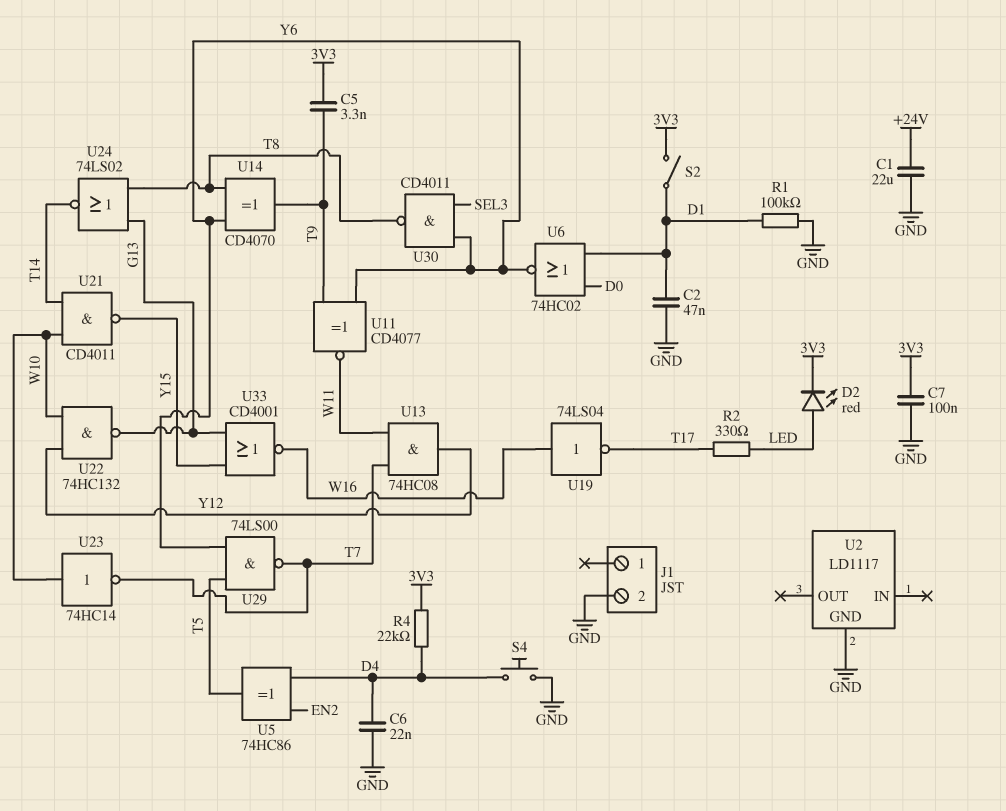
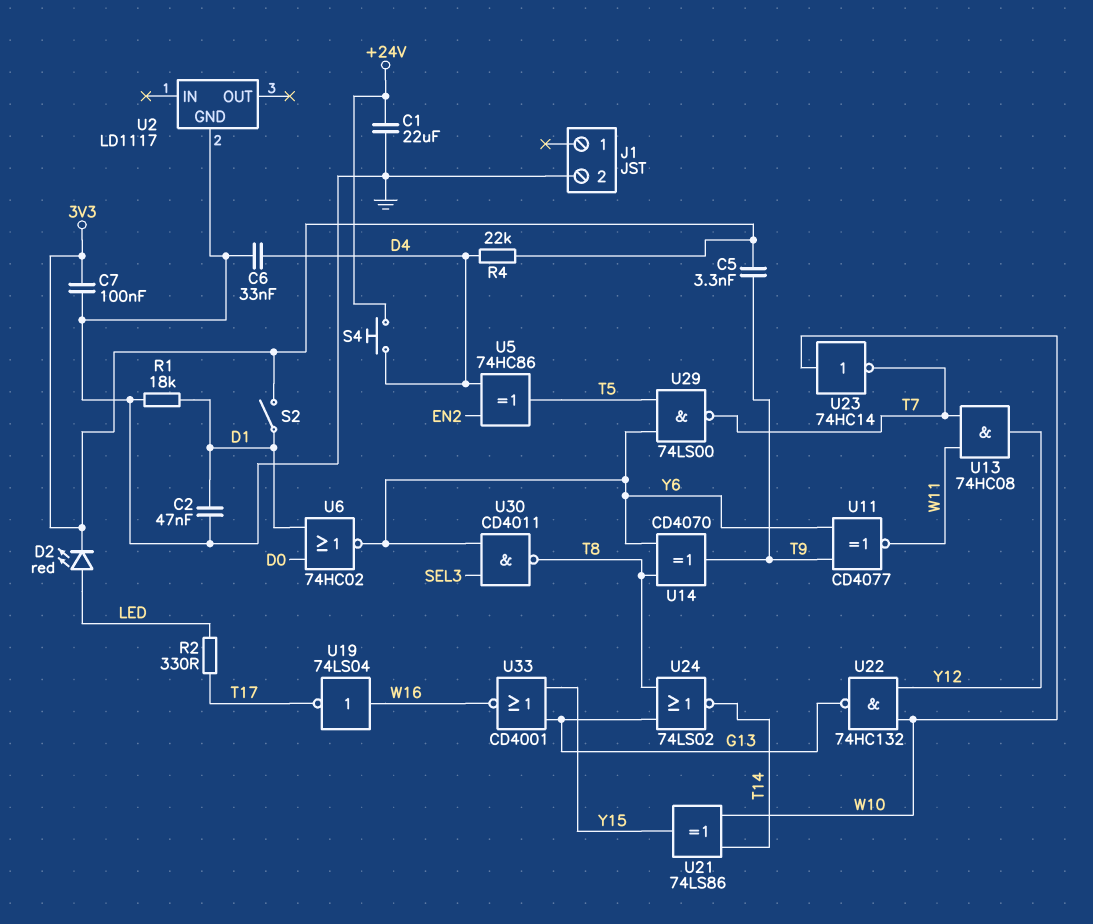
C6: 22nF (D4, GND) -> 33nF (D4, GND)
R1: 100k (D1, GND) -> 18k (D1, GND)
S4: button (D4, GND) -> button (+24V, D4)
U21: NAND CD4011 (in T14, in W10, out Y15) -> XOR 74LS86 (in T14, in W10, out Y15)

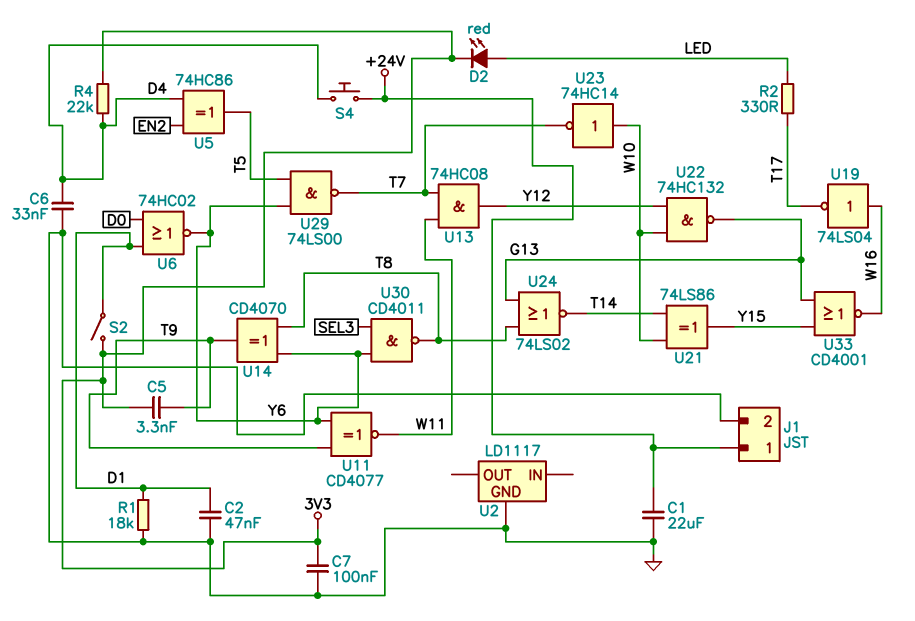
J1 pin 1: none -> +24V

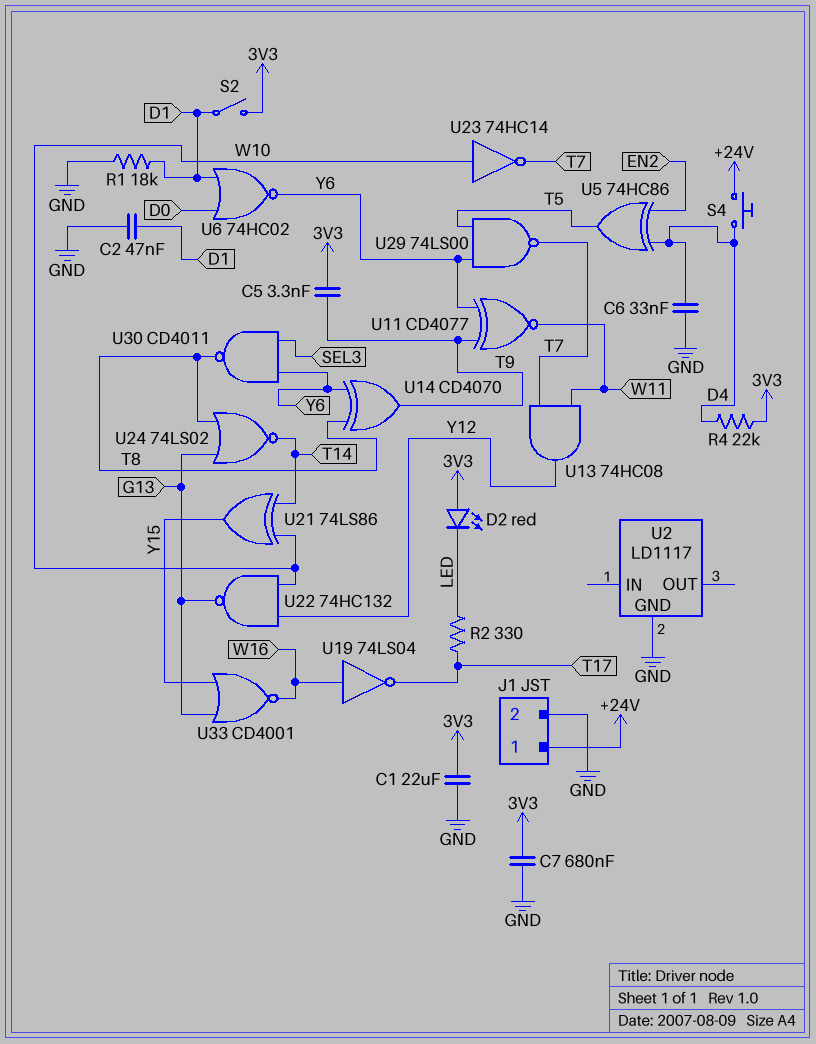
C1: 22uF (+24V, GND) -> 22uF (3V3, GND)
C7: 100nF (3V3, GND) -> 680nF (3V3, GND)
D2: LED red (A LED, K 3V3) -> LED red (A 3V3, K LED)

